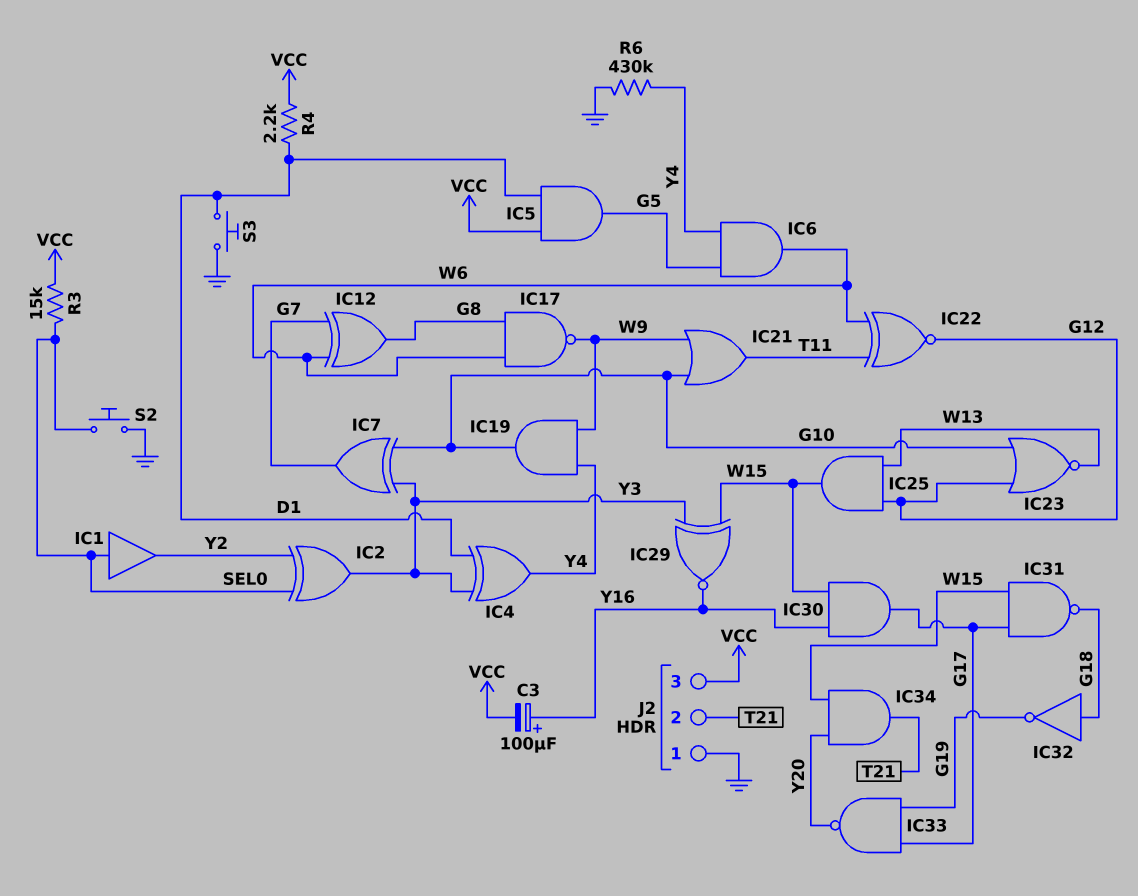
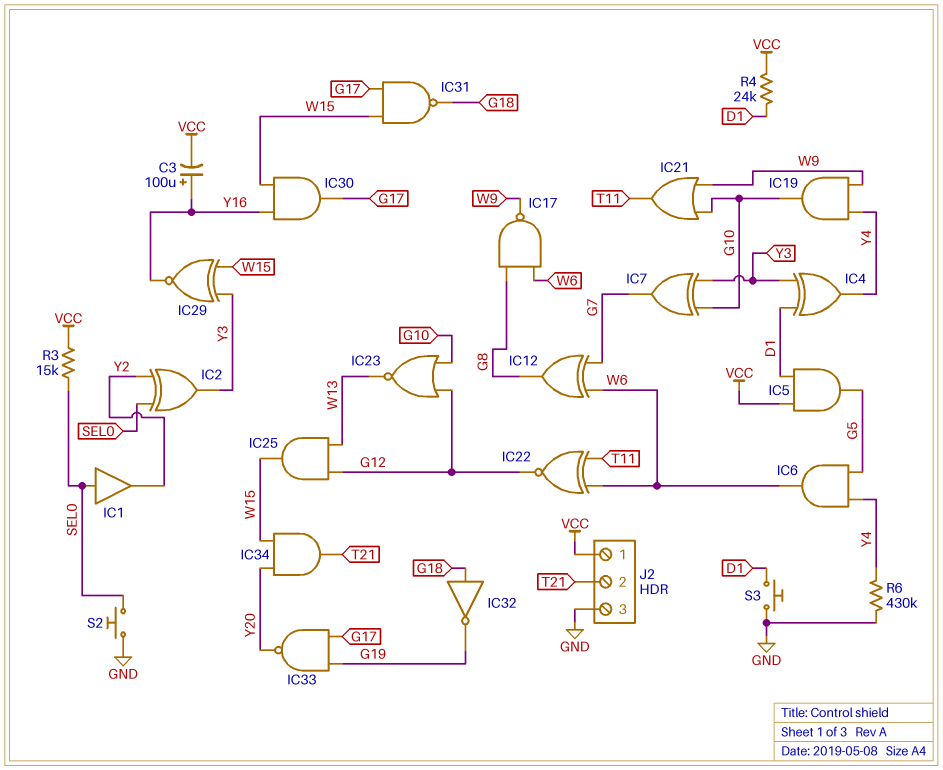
J2 pin 1: GND -> VCC
J2 pin 3: VCC -> GND
R4: 2.2k (D1, VCC) -> 24k (D1, VCC)

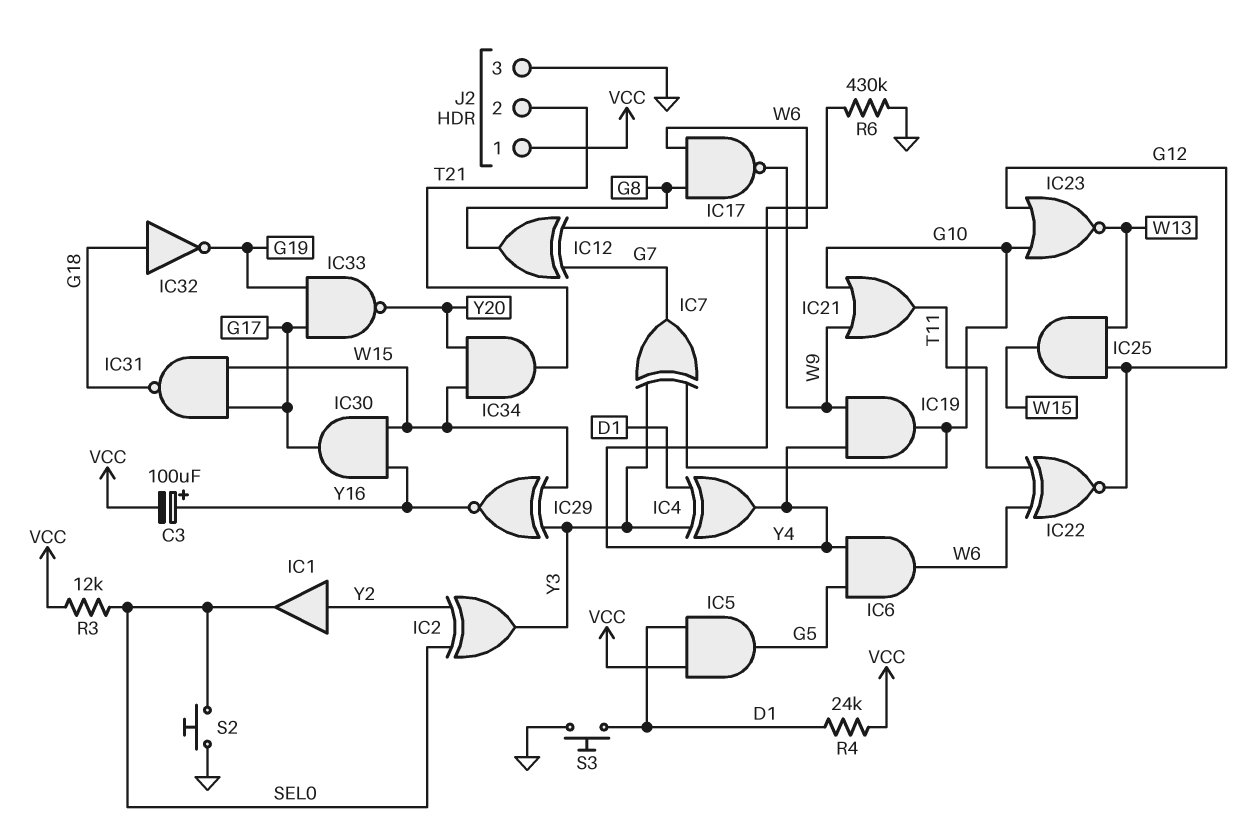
IC1: buffer (in SEL0, out Y2) -> buffer (in Y2, out SEL0)
R3: 15k (SEL0, VCC) -> 12k (SEL0, VCC)

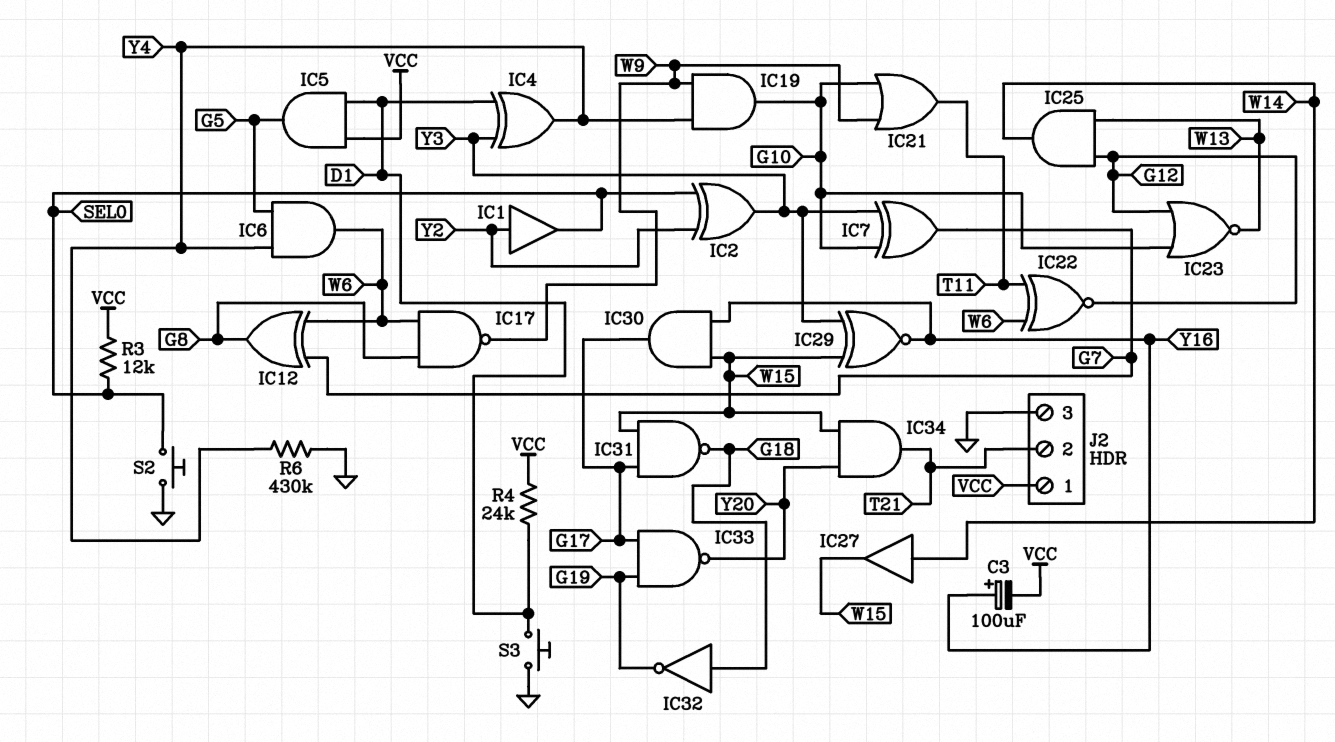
IC25: AND (in G12, in W13, out W15) -> AND (in G12, in W13, out W14)
IC27: none -> buffer (in W14, out W15)

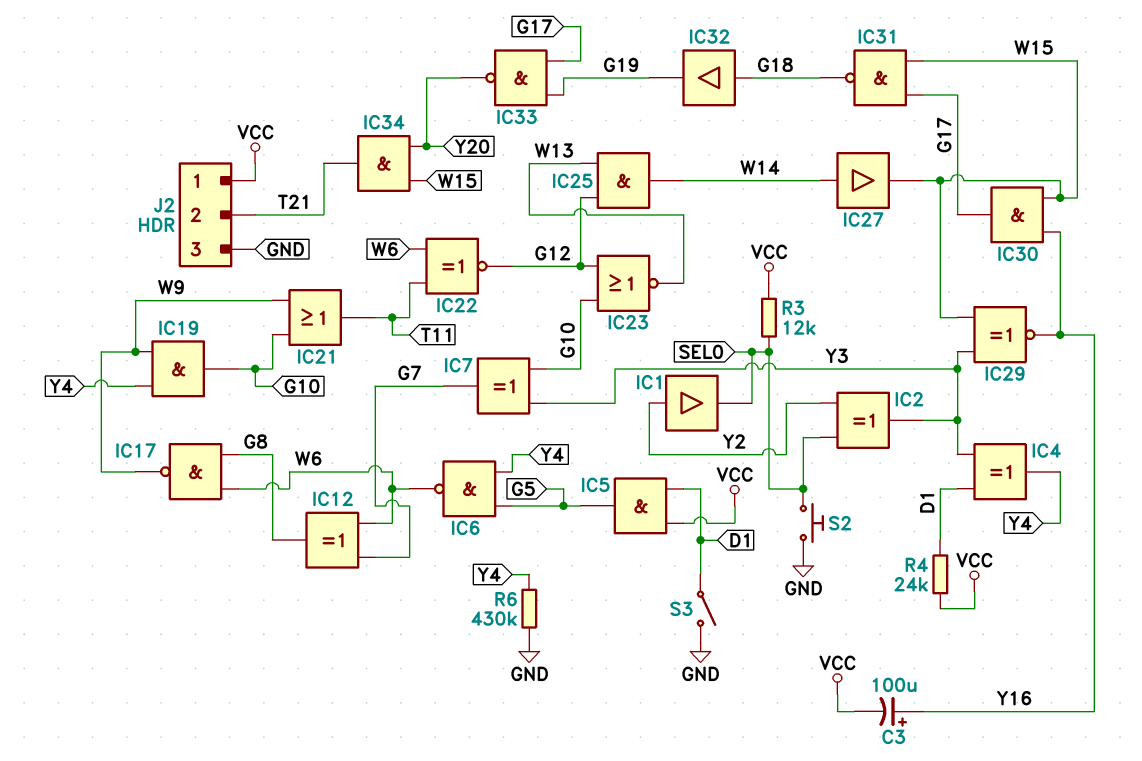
IC6: AND (in G5, in Y4, out W6) -> NAND (in G5, in Y4, out W6)
IC32: NOT (in G18, out G19) -> buffer (in G18, out G19)
S3: button (D1, GND) -> switch (D1, GND)

